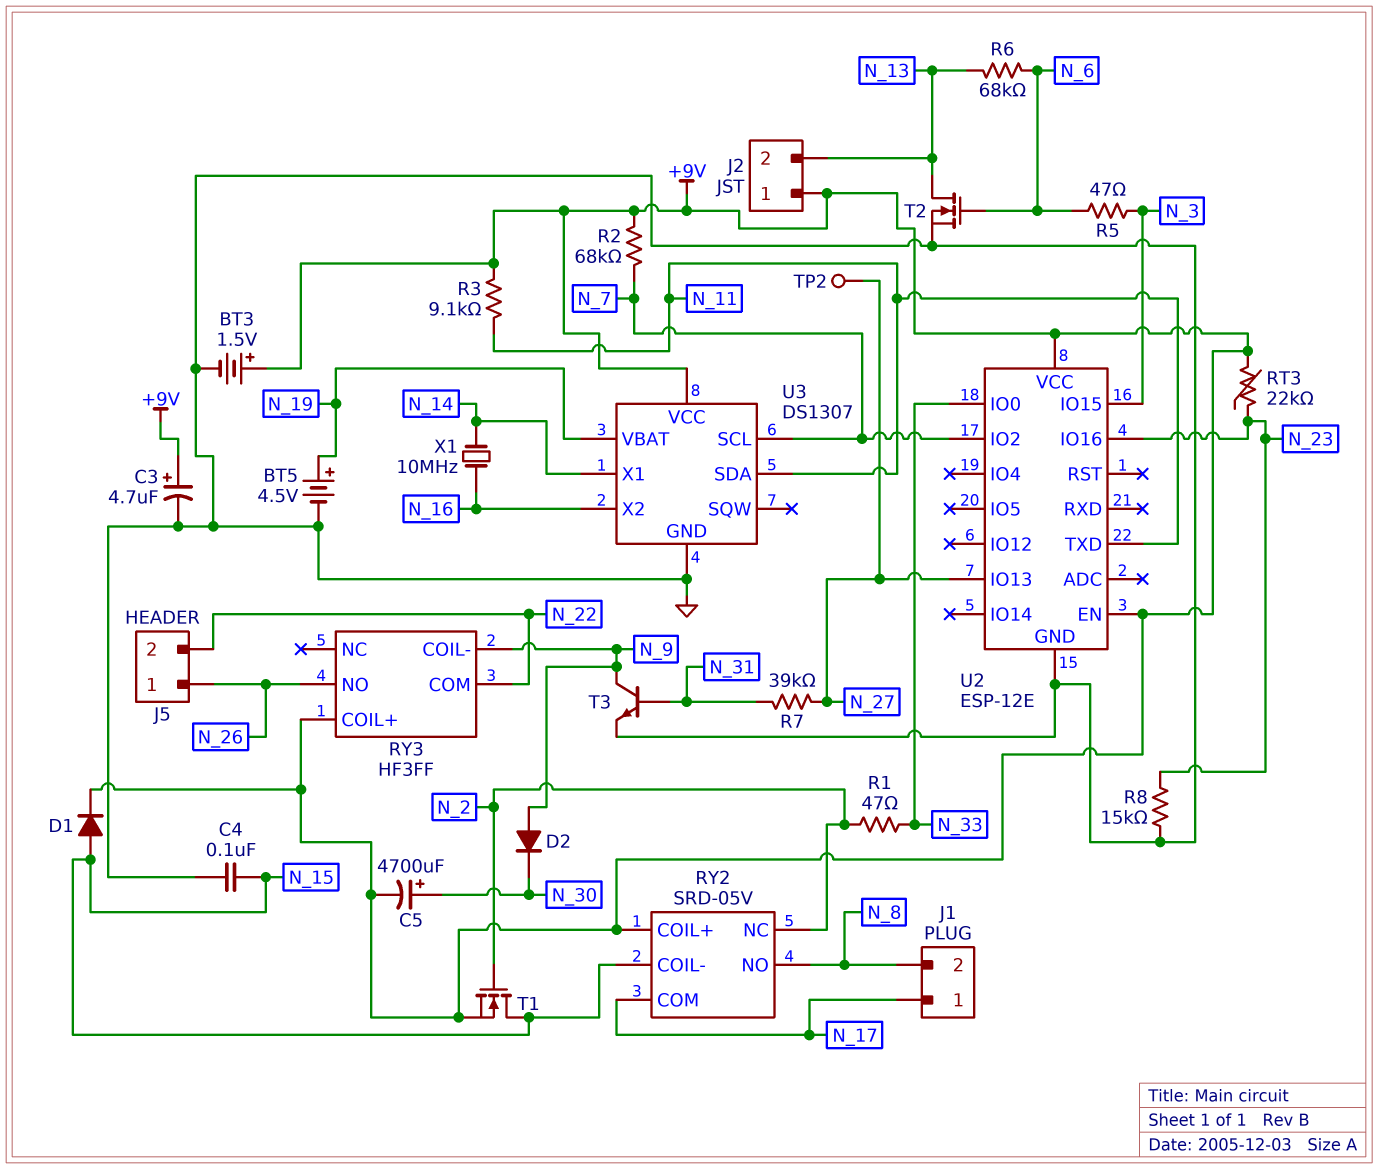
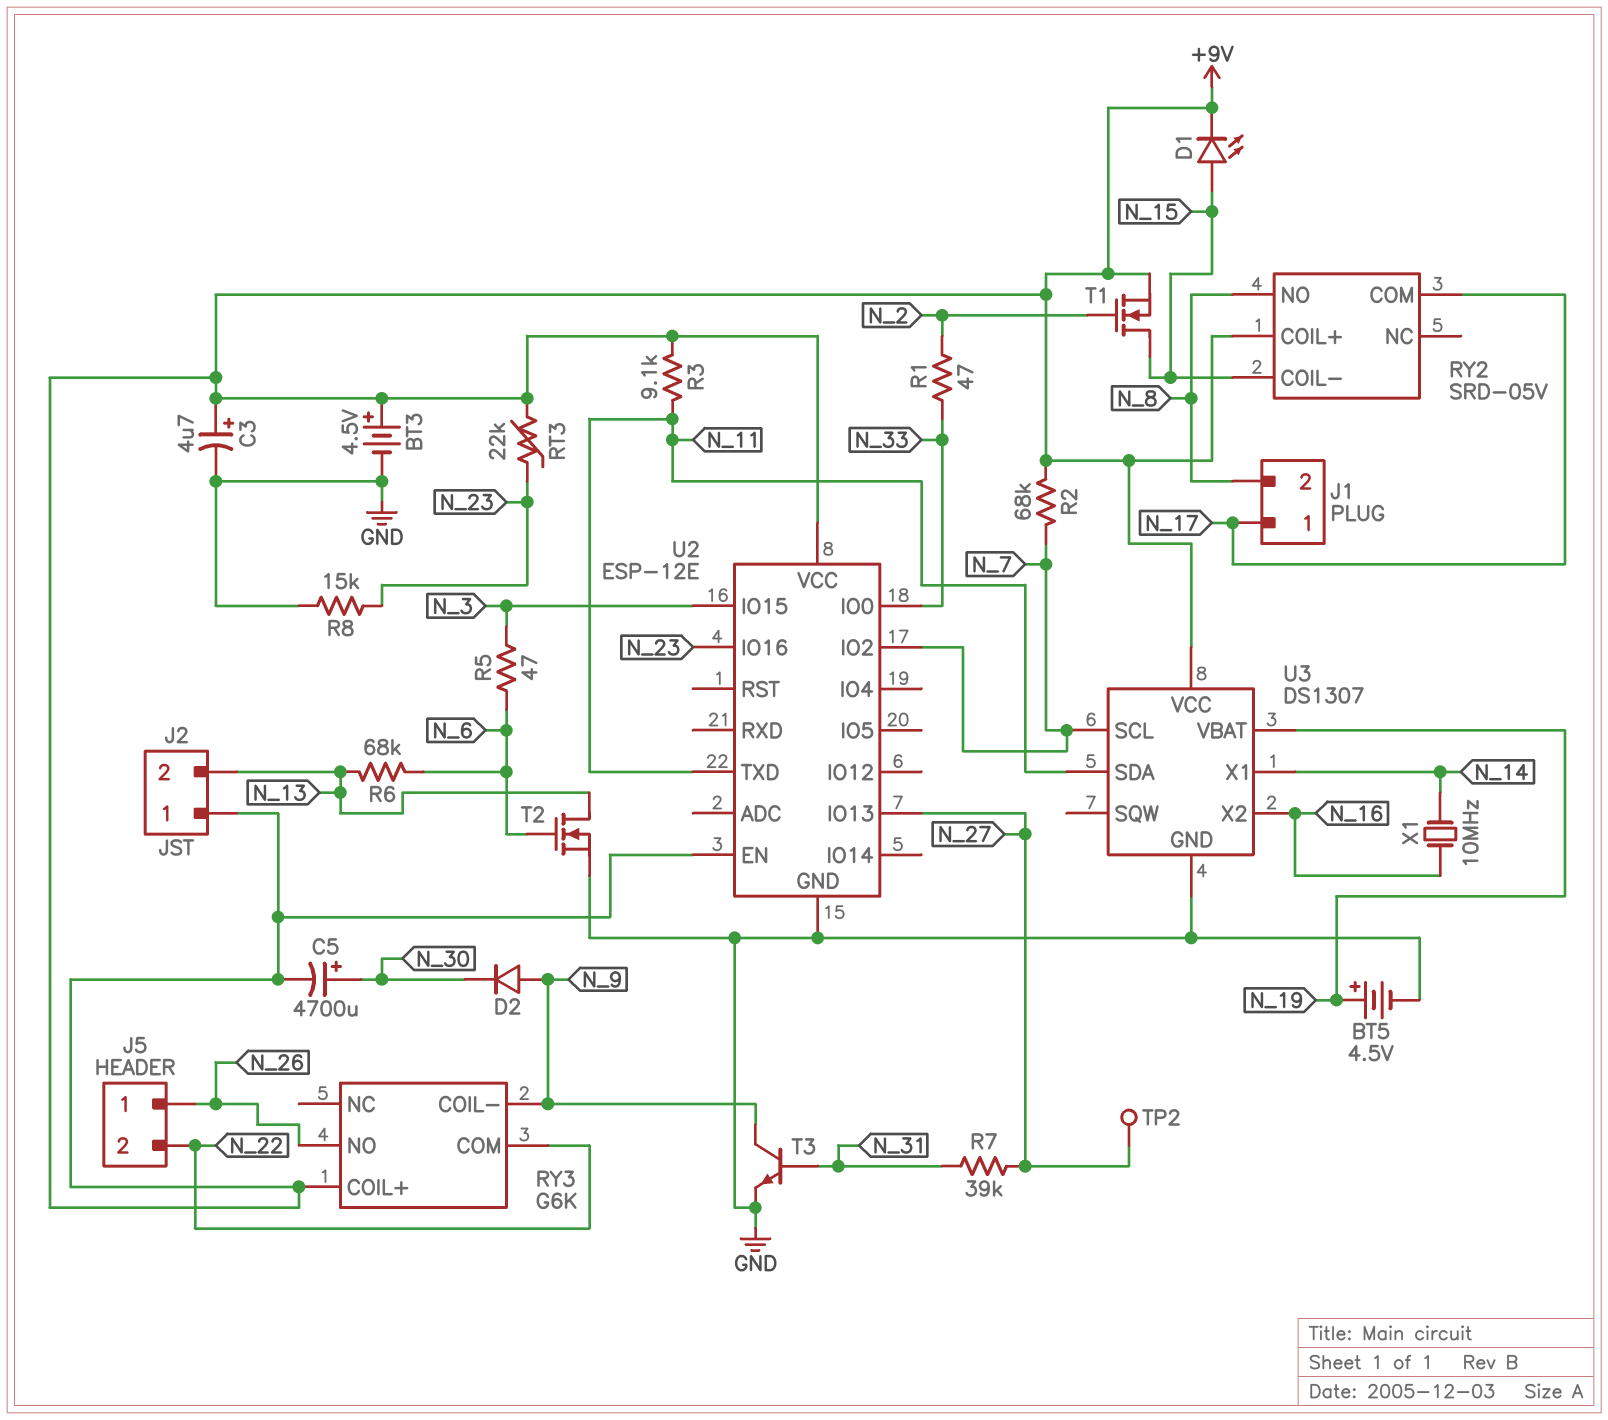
BT3: 1.5V (plus +9V, minus GND) -> 4.5V (plus +9V, minus GND)
C4: 100nF (GND, N_15) -> none
D1: diode (A N_15, K +9V) -> LED (A N_15, K +9V)
RY2 pin NC: N_2 -> none
RY3: HF3FF -> G6K

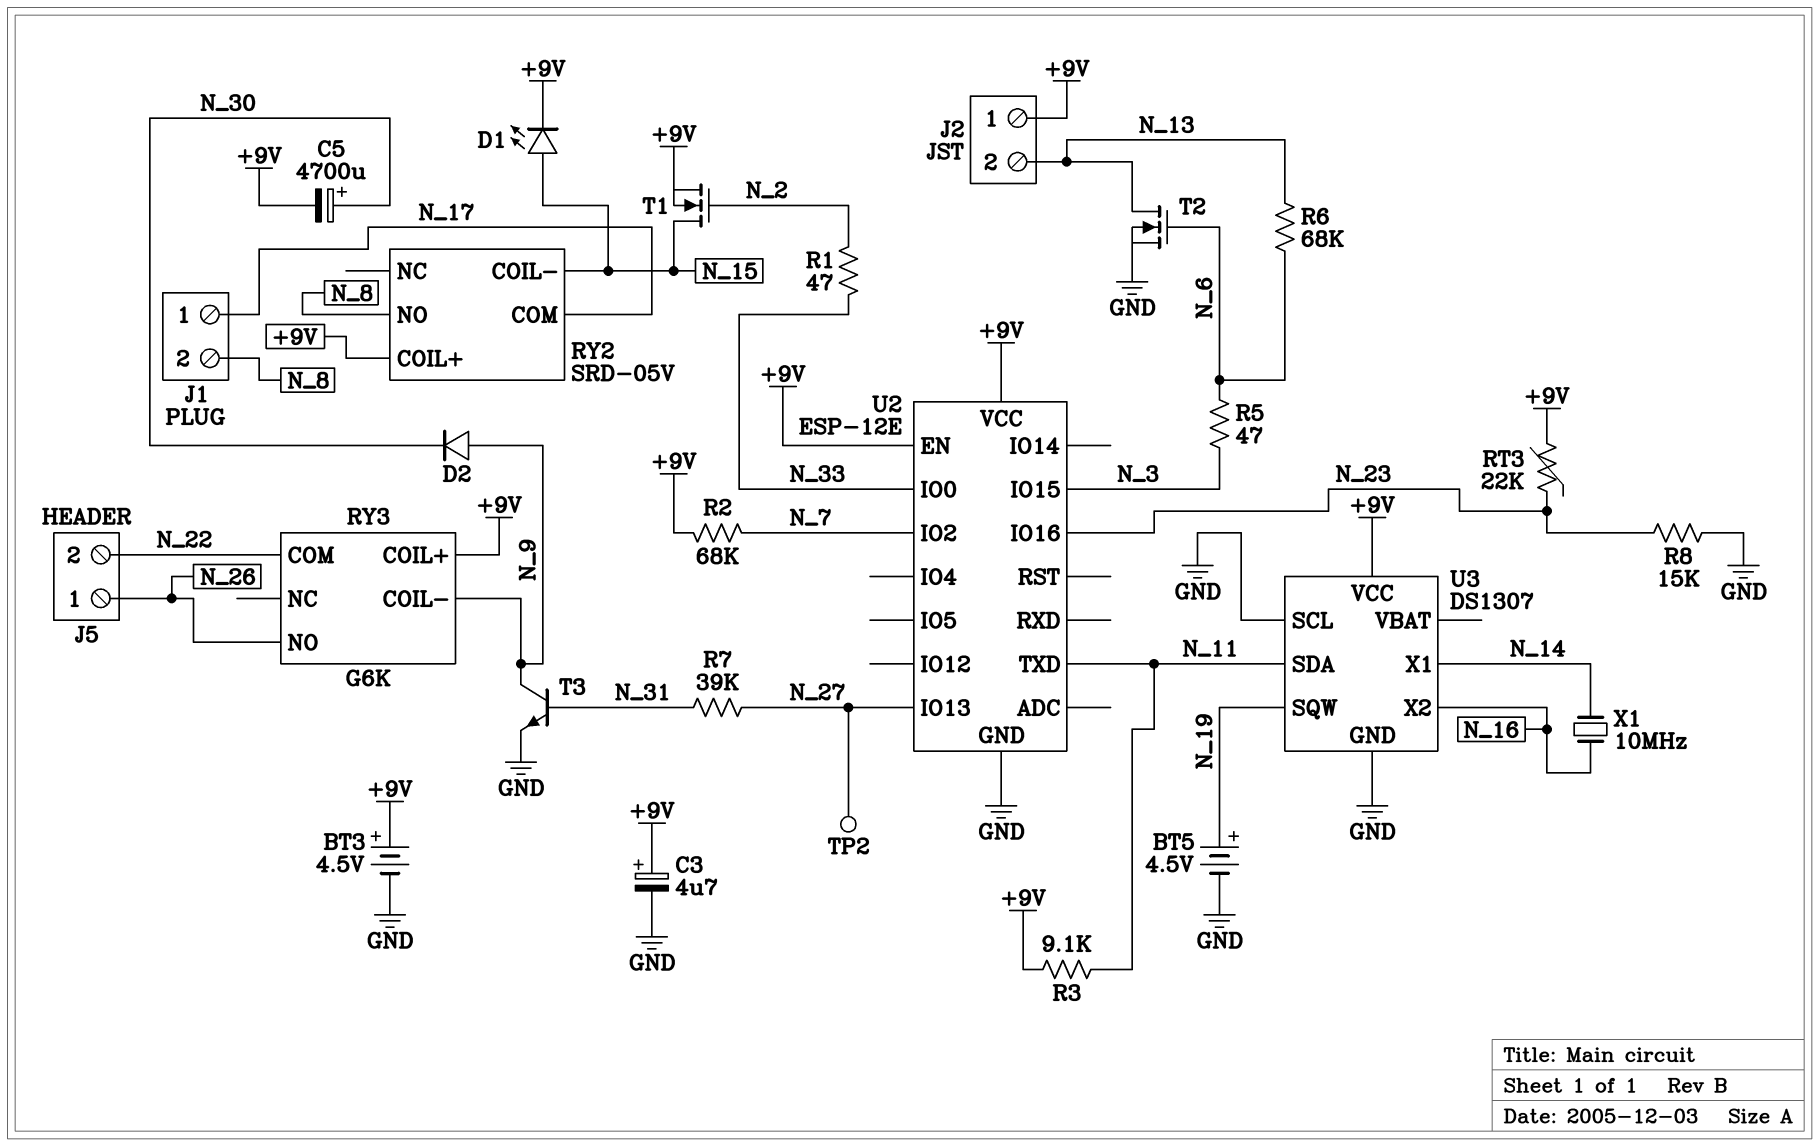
U3 pin SCL: N_7 -> GND
U3 pin SQW: none -> N_19
U3 pin VBAT: N_19 -> none

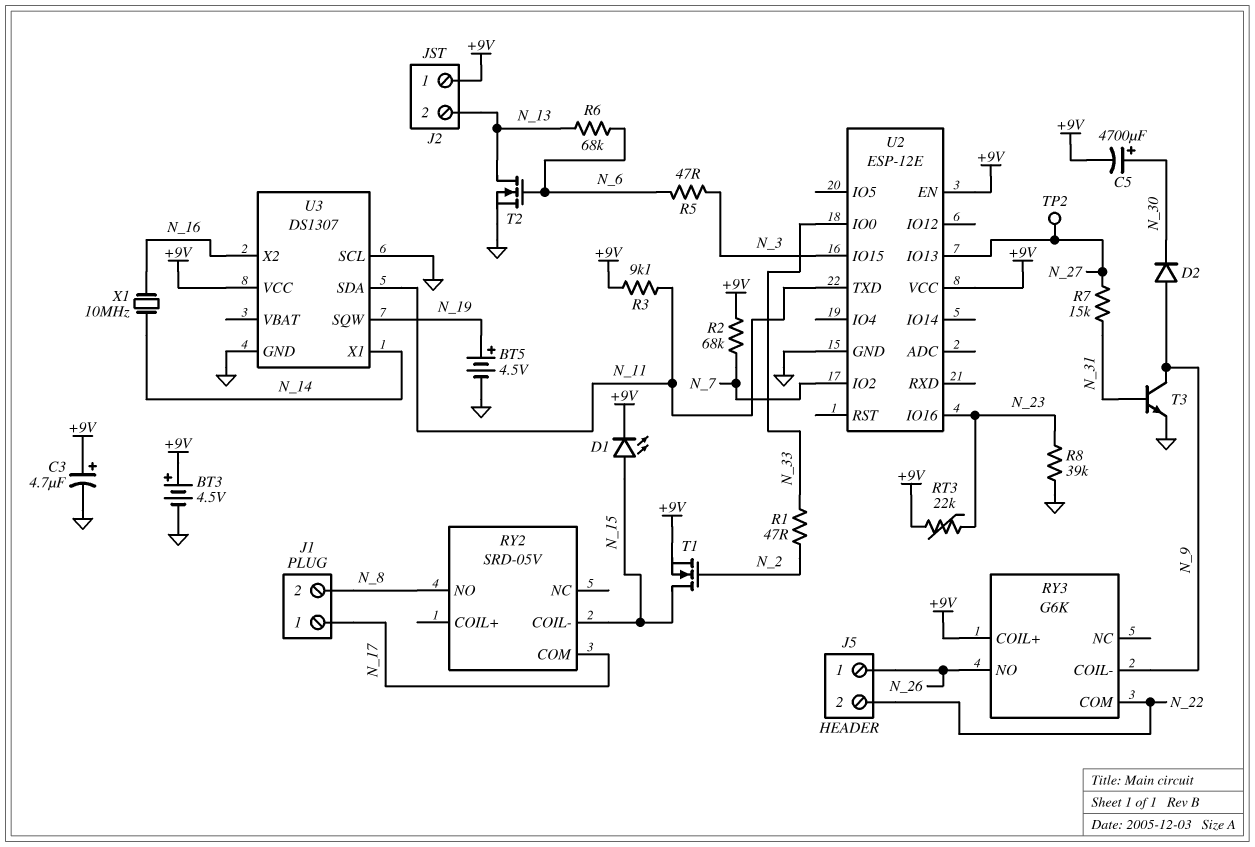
R7: 39k (N_27, N_31) -> 15k (N_27, N_31)
R8: 15k (GND, N_23) -> 39k (GND, N_23)
RY2 pin COIL+: +9V -> none

